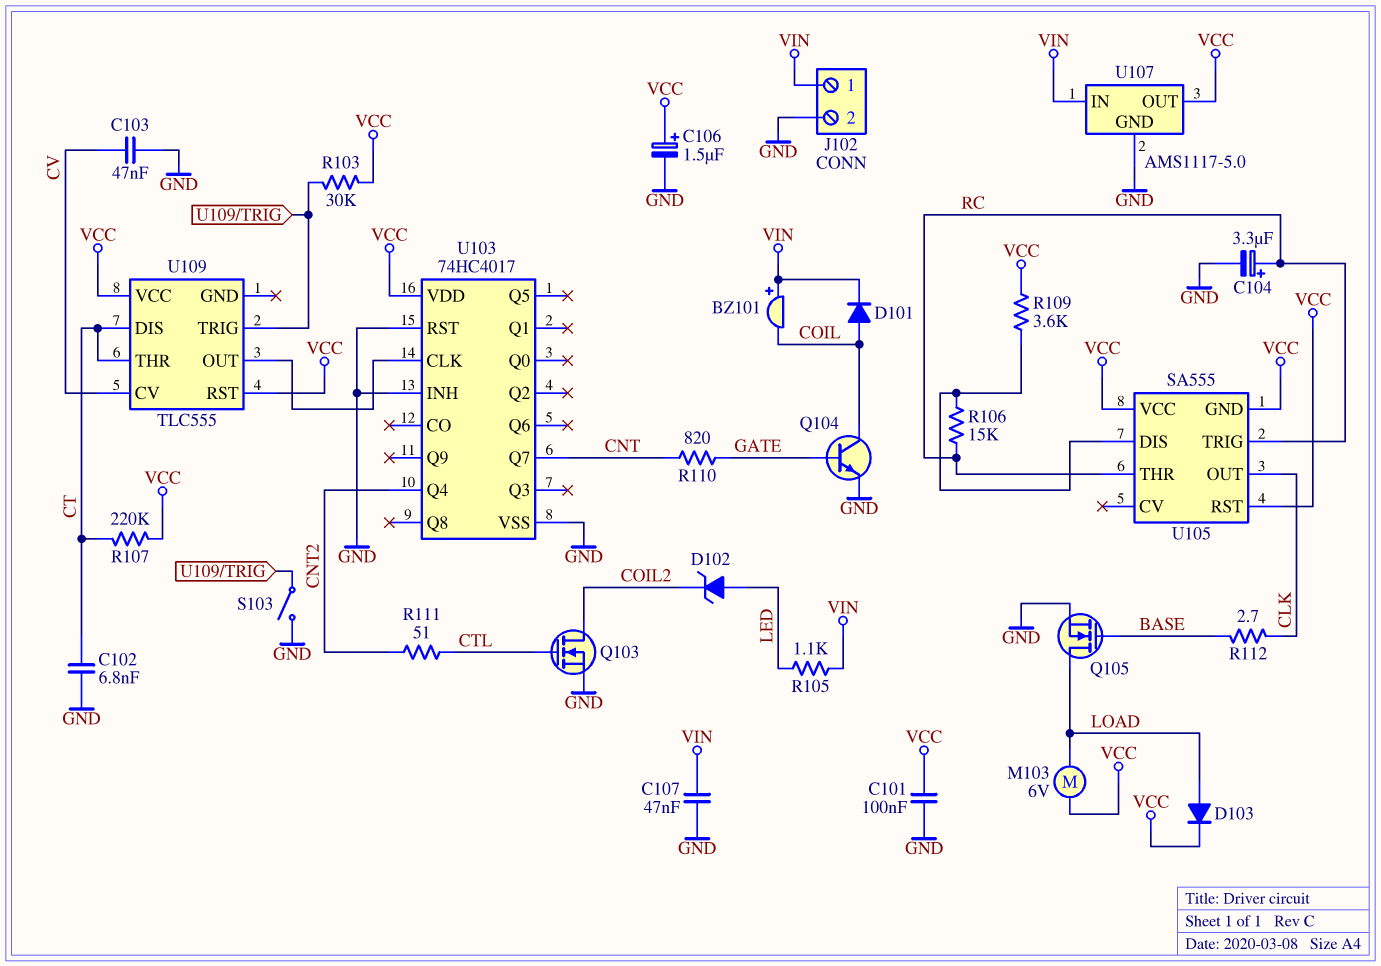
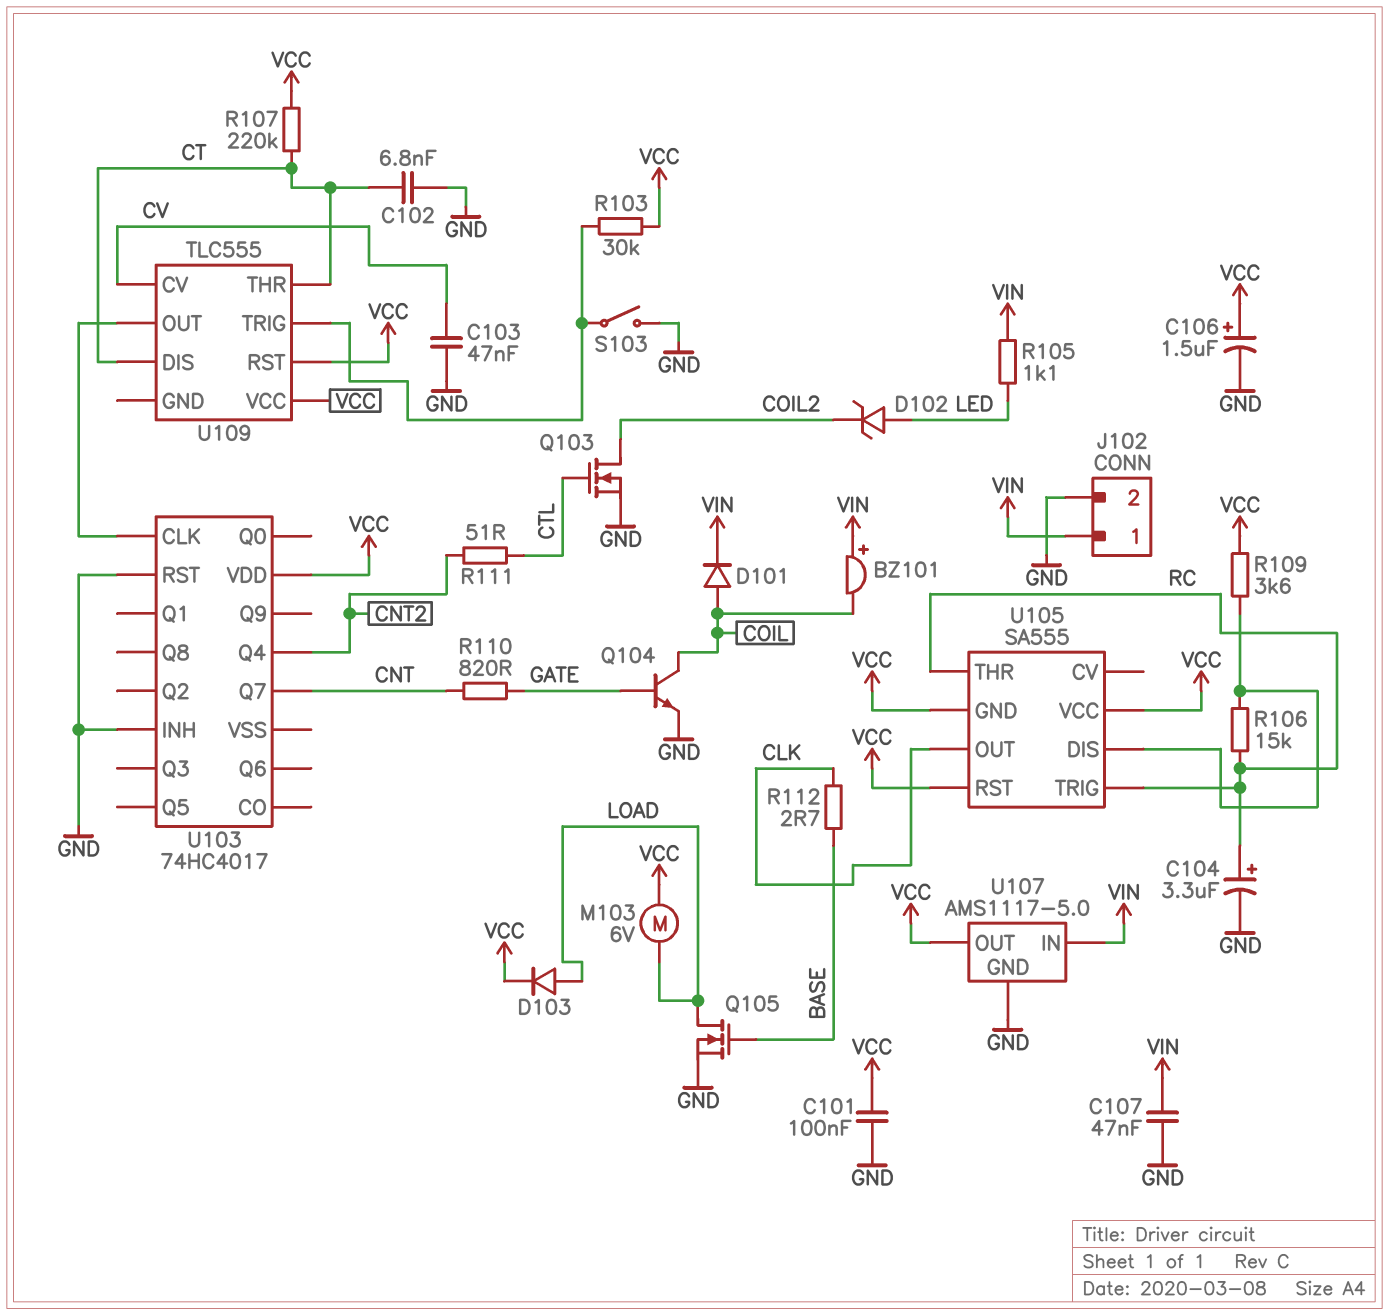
U103 pin VSS: GND -> none

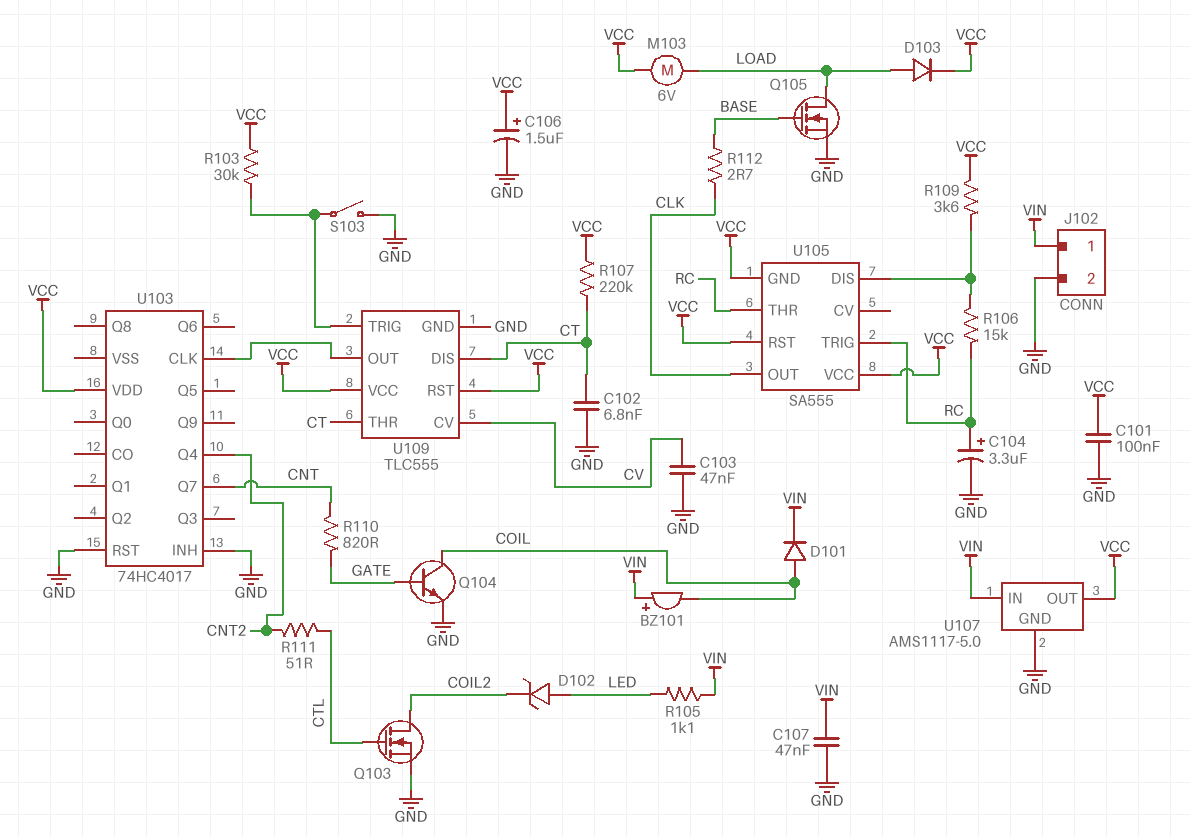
U109 pin GND: none -> GND

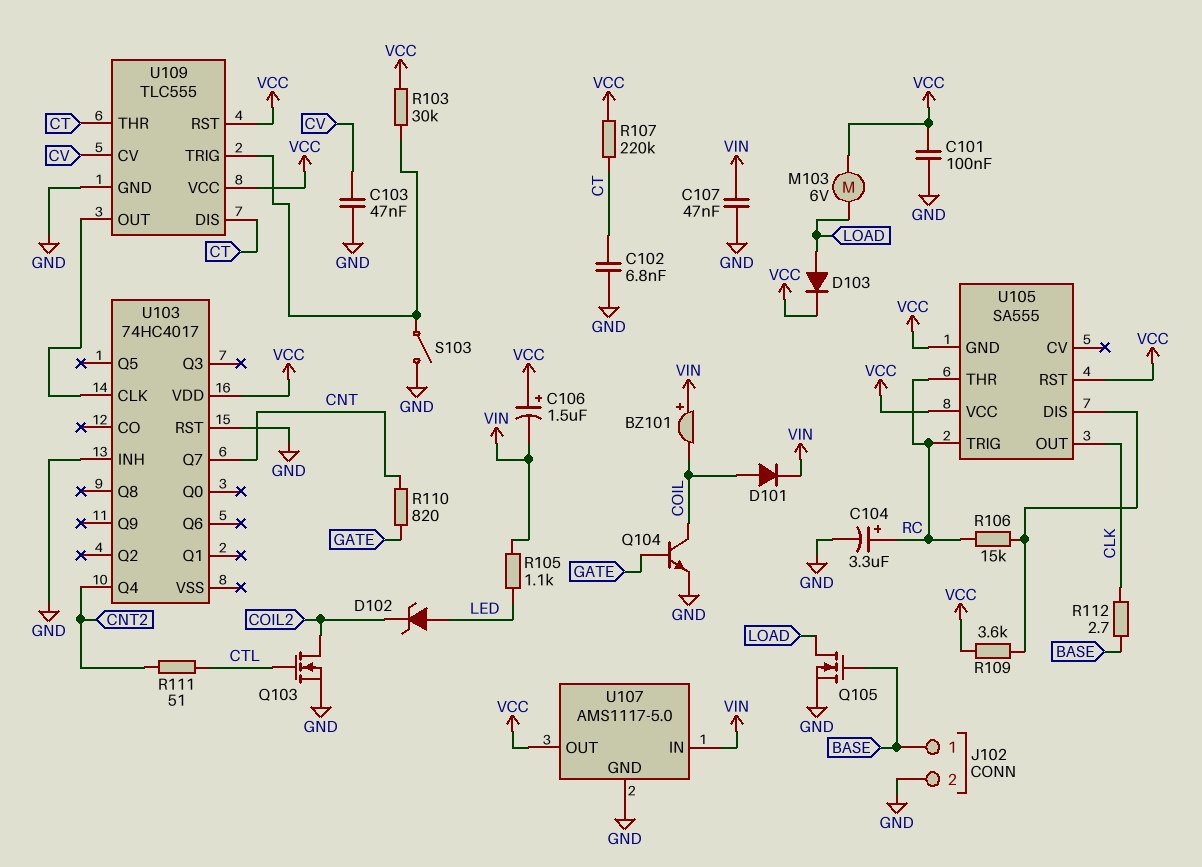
C106: 1.5uF (plus VCC, minus GND) -> 1.5uF (plus VCC, minus VIN)
J102 pin 1: VIN -> BASE

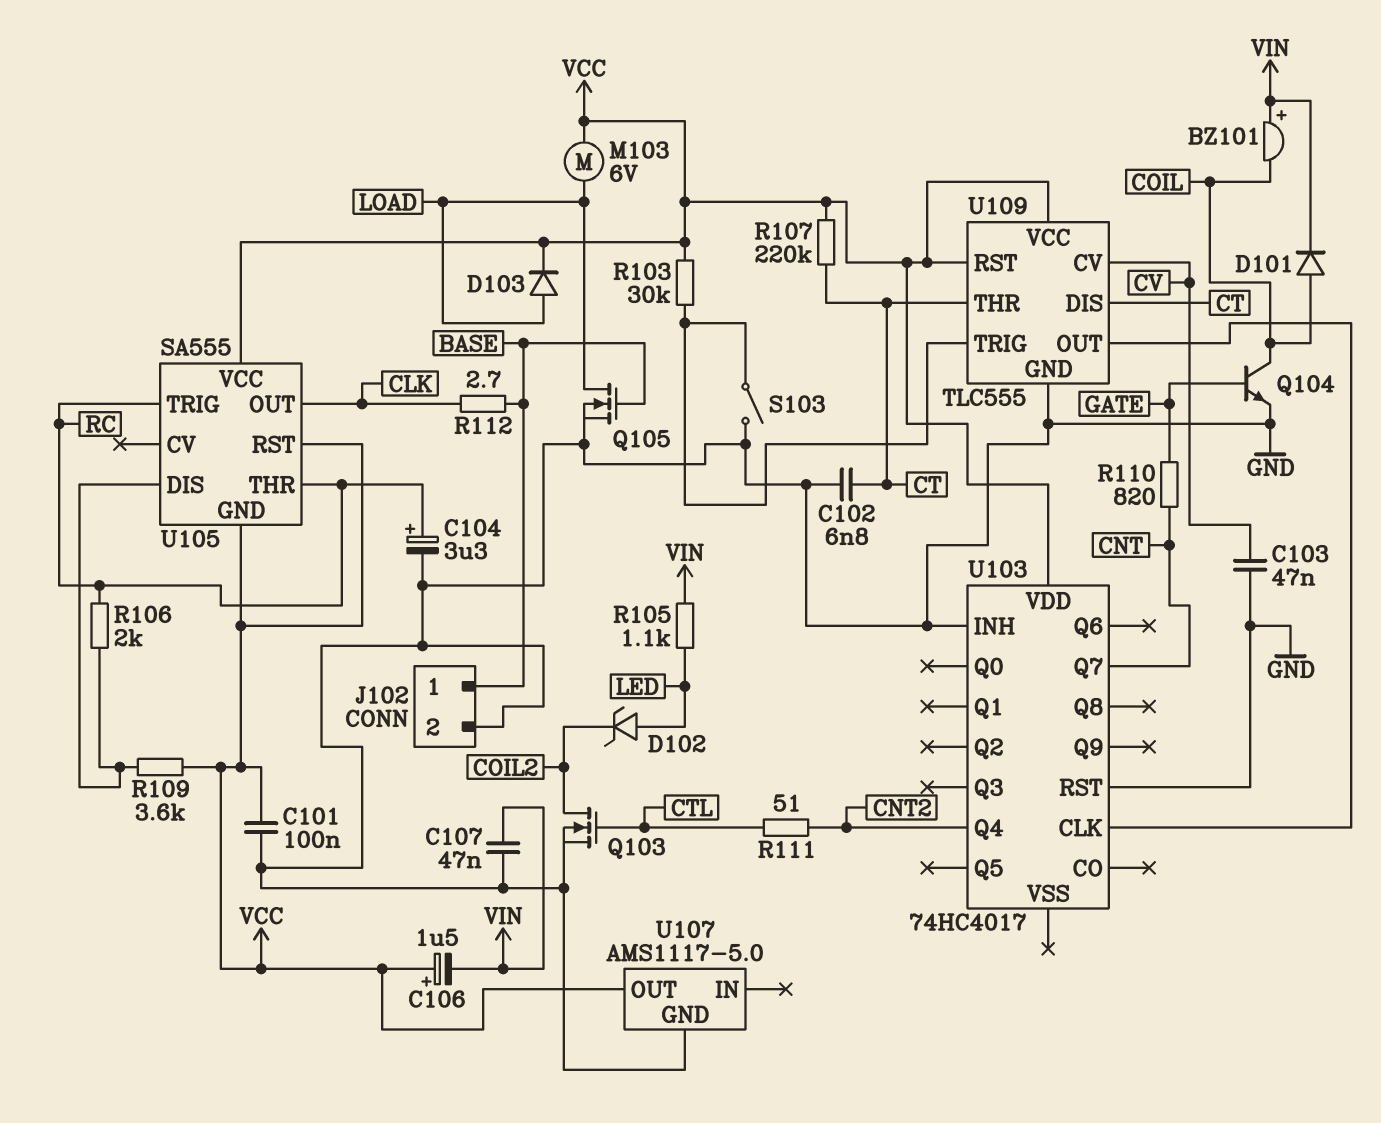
R106: 15k (RC, U105/DIS) -> 2k (RC, U105/DIS)
U107 pin IN: VIN -> none

